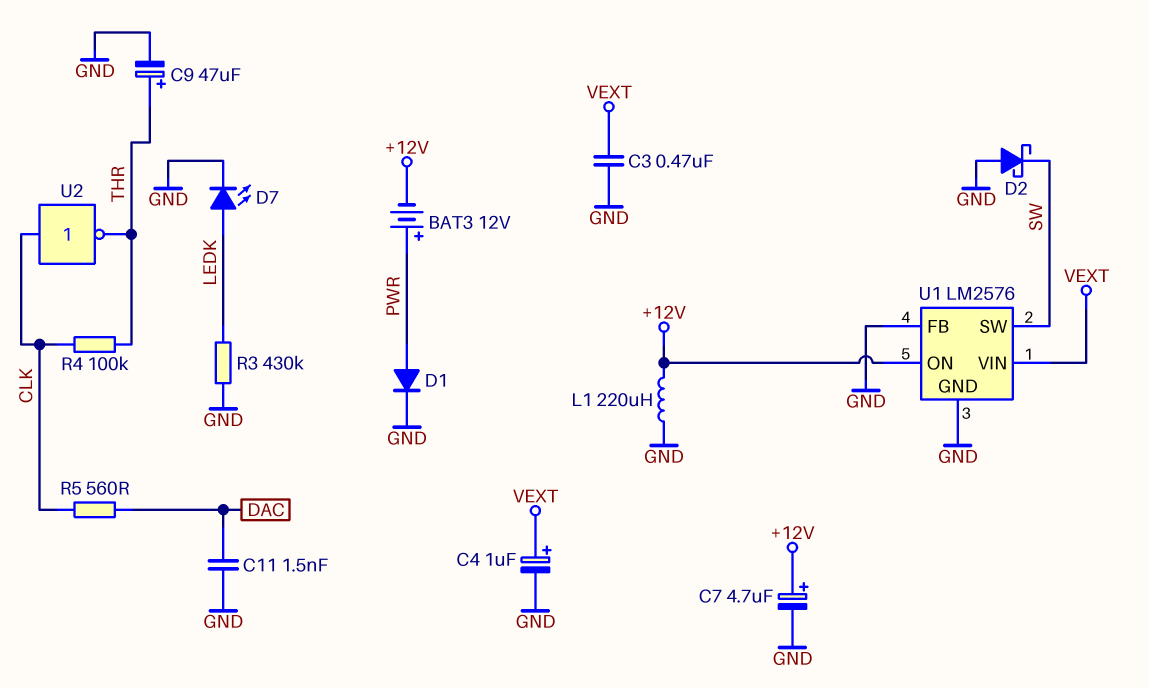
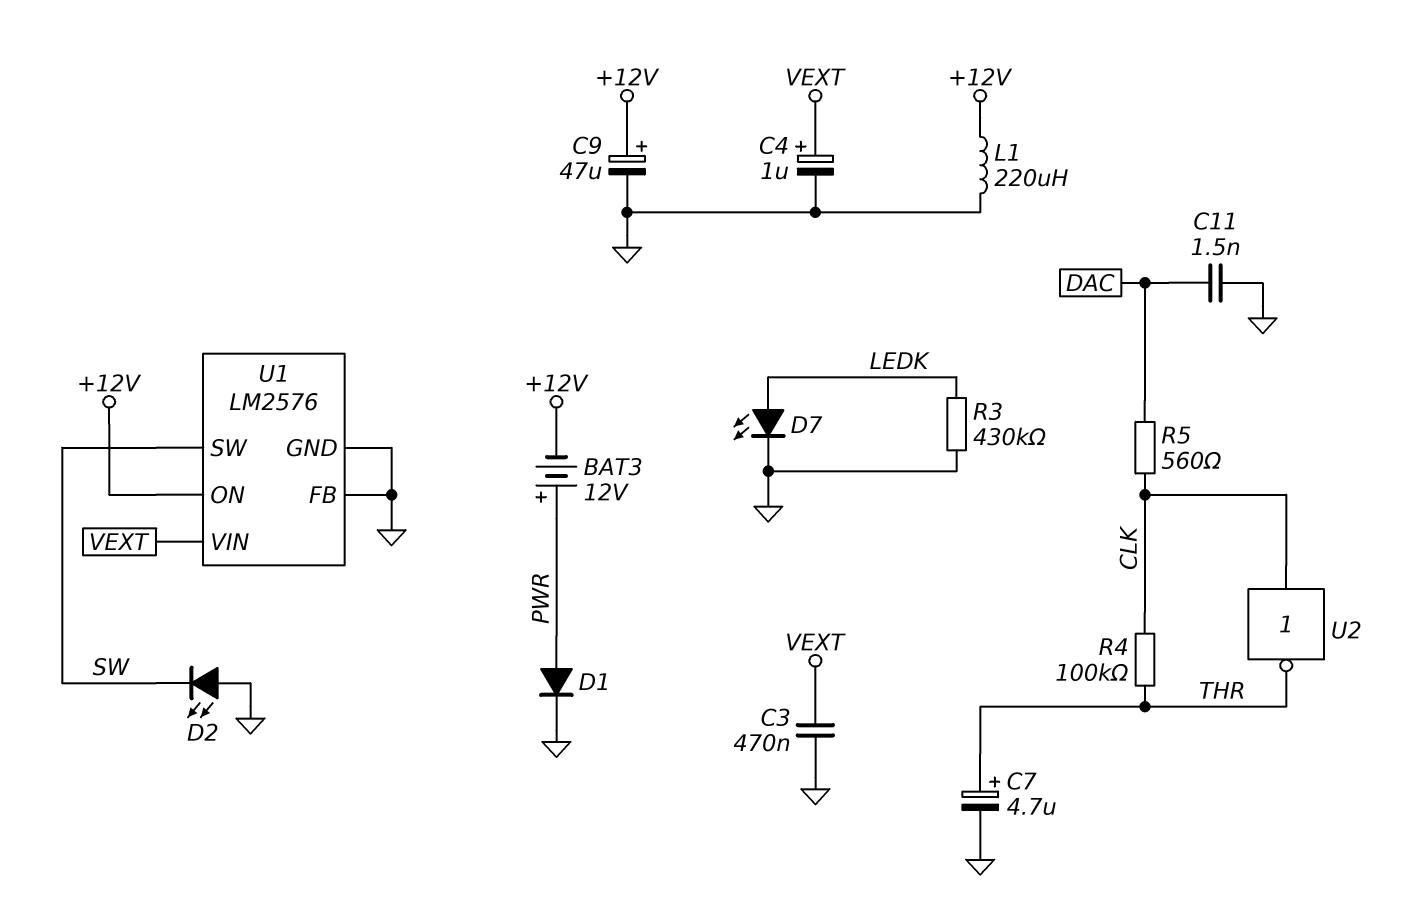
C7: 4.7uF (plus +12V, minus GND) -> 4.7uF (plus THR, minus GND)
C9: 47uF (plus THR, minus GND) -> 47uF (plus +12V, minus GND)
D2: schottky (A GND, K SW) -> LED (A GND, K SW)

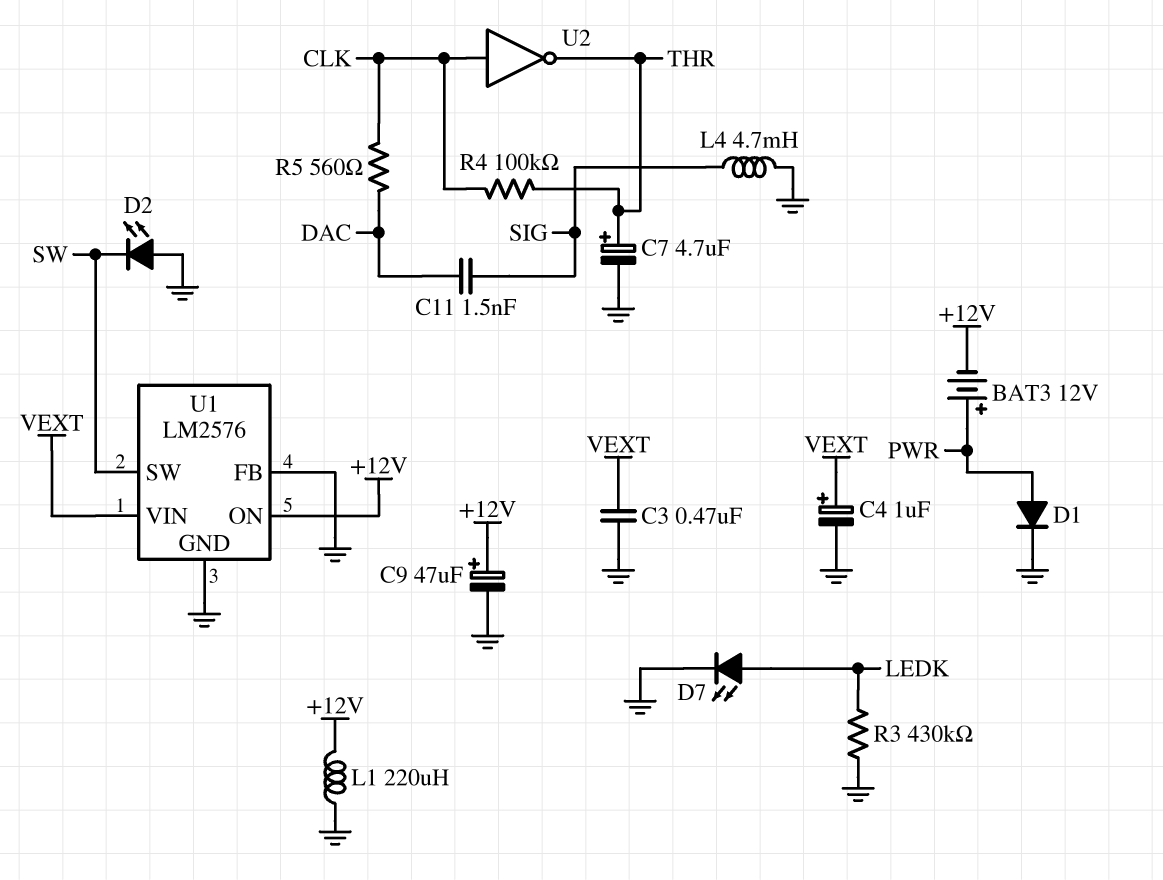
C11: 1.5nF (DAC, GND) -> 1.5nF (DAC, SIG)
L4: none -> 4.7mH (GND, SIG)

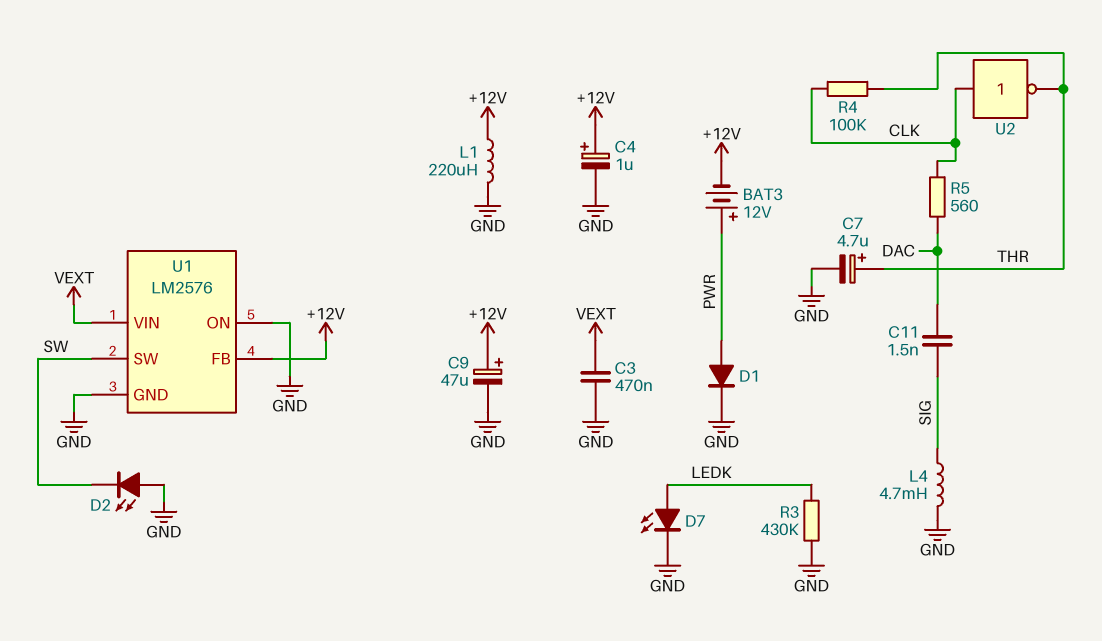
C4: 1uF (plus VEXT, minus GND) -> 1uF (plus +12V, minus GND)
U1 pin FB: GND -> +12V
U1 pin ON: +12V -> GND

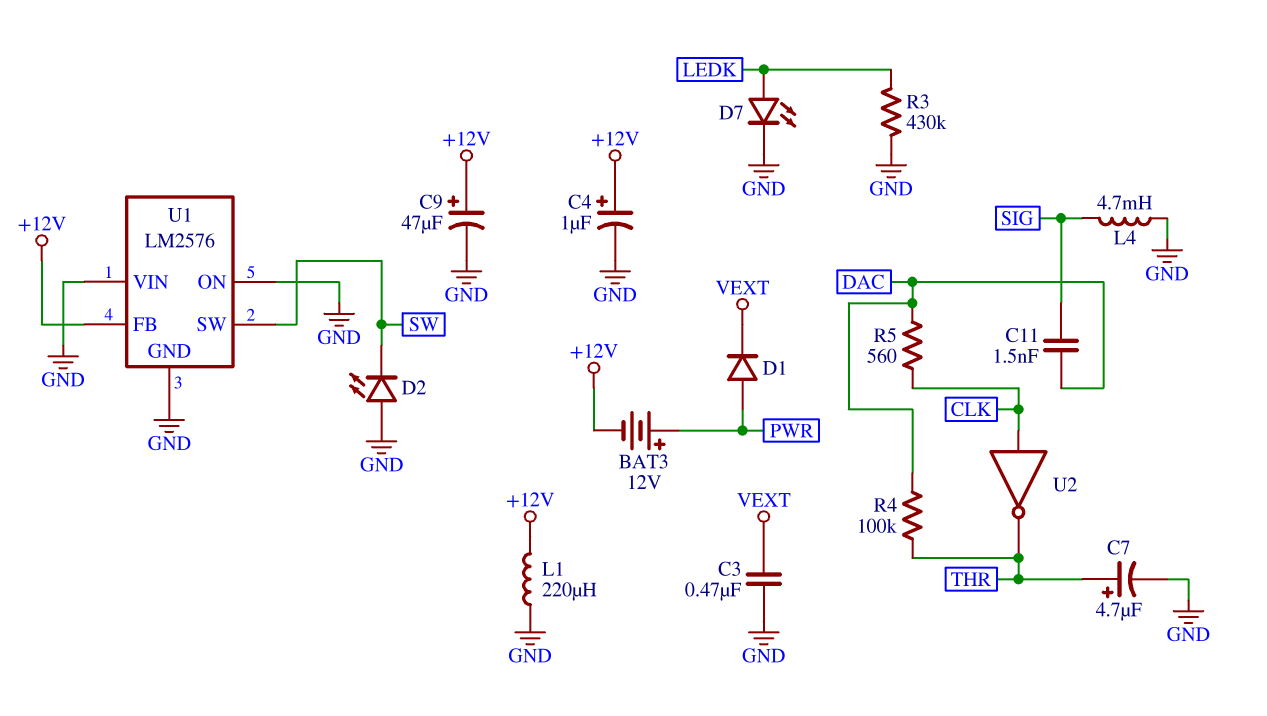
D1: diode (A PWR, K GND) -> diode (A PWR, K VEXT)
R4: 100k (CLK, THR) -> 100k (DAC, THR)
U1 pin VIN: VEXT -> GND

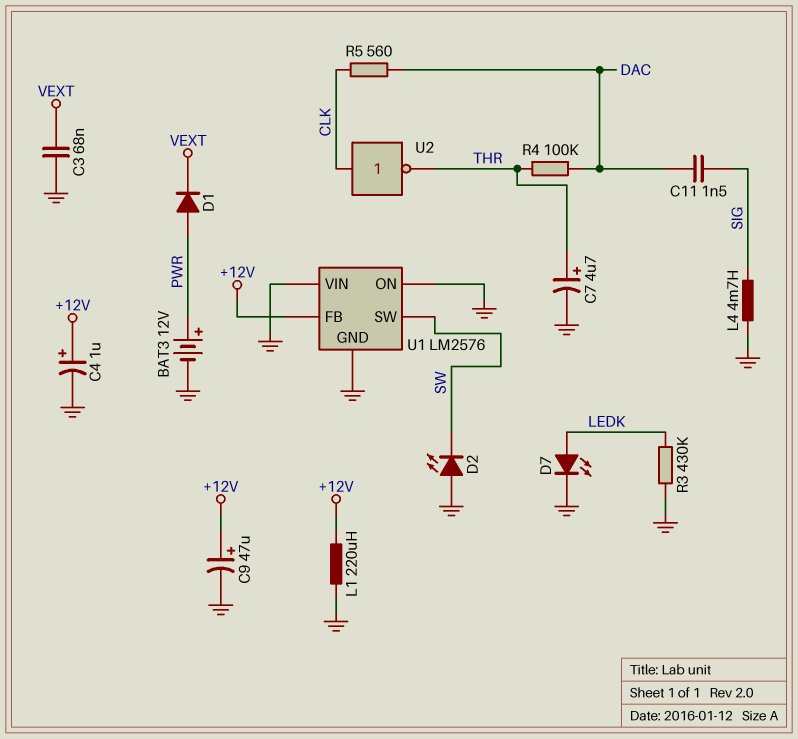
BAT3: 12V (plus PWR, minus +12V) -> 12V (plus PWR, minus GND)
C3: 470nF (GND, VEXT) -> 68nF (GND, VEXT)

